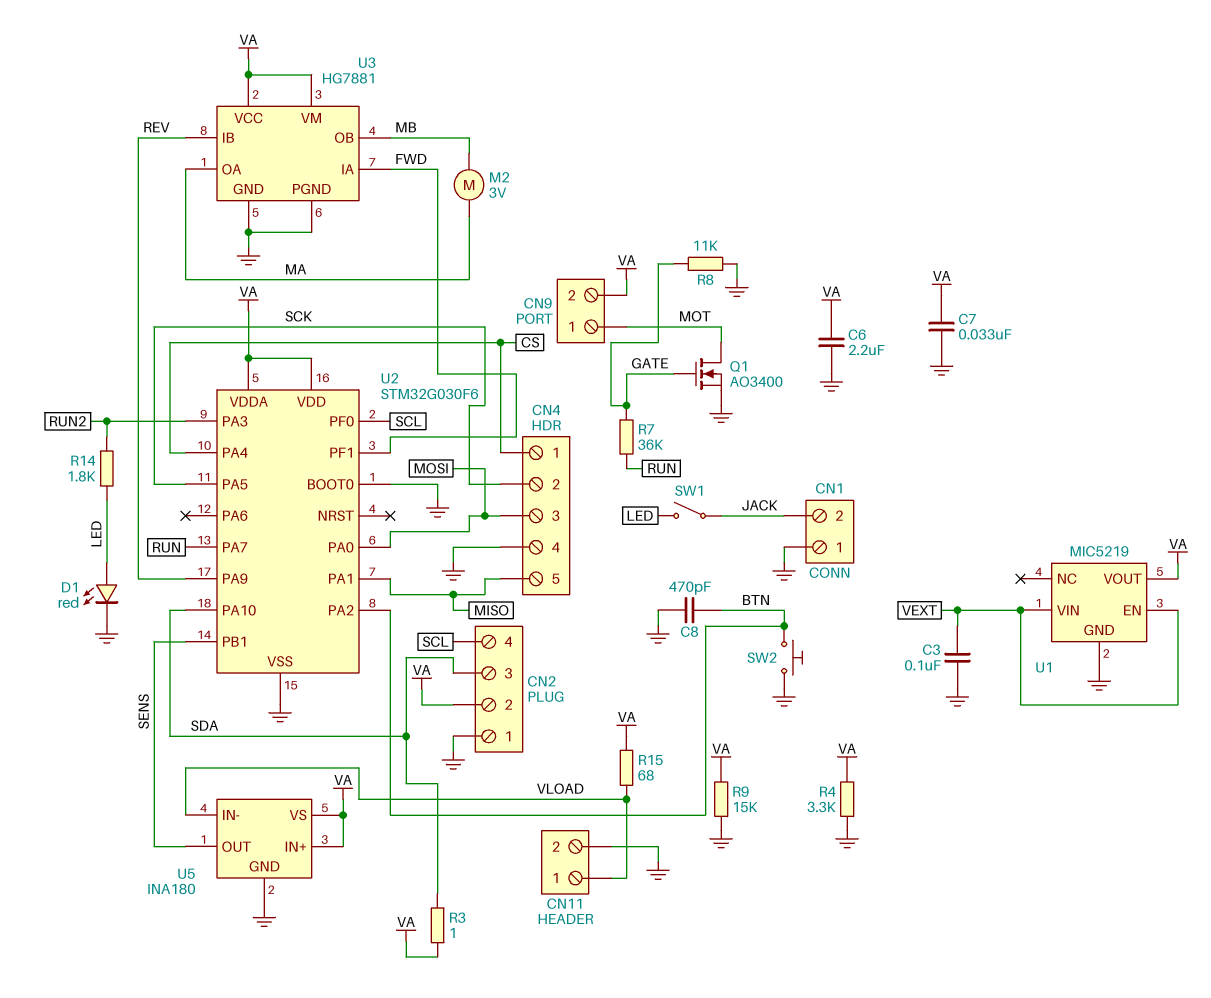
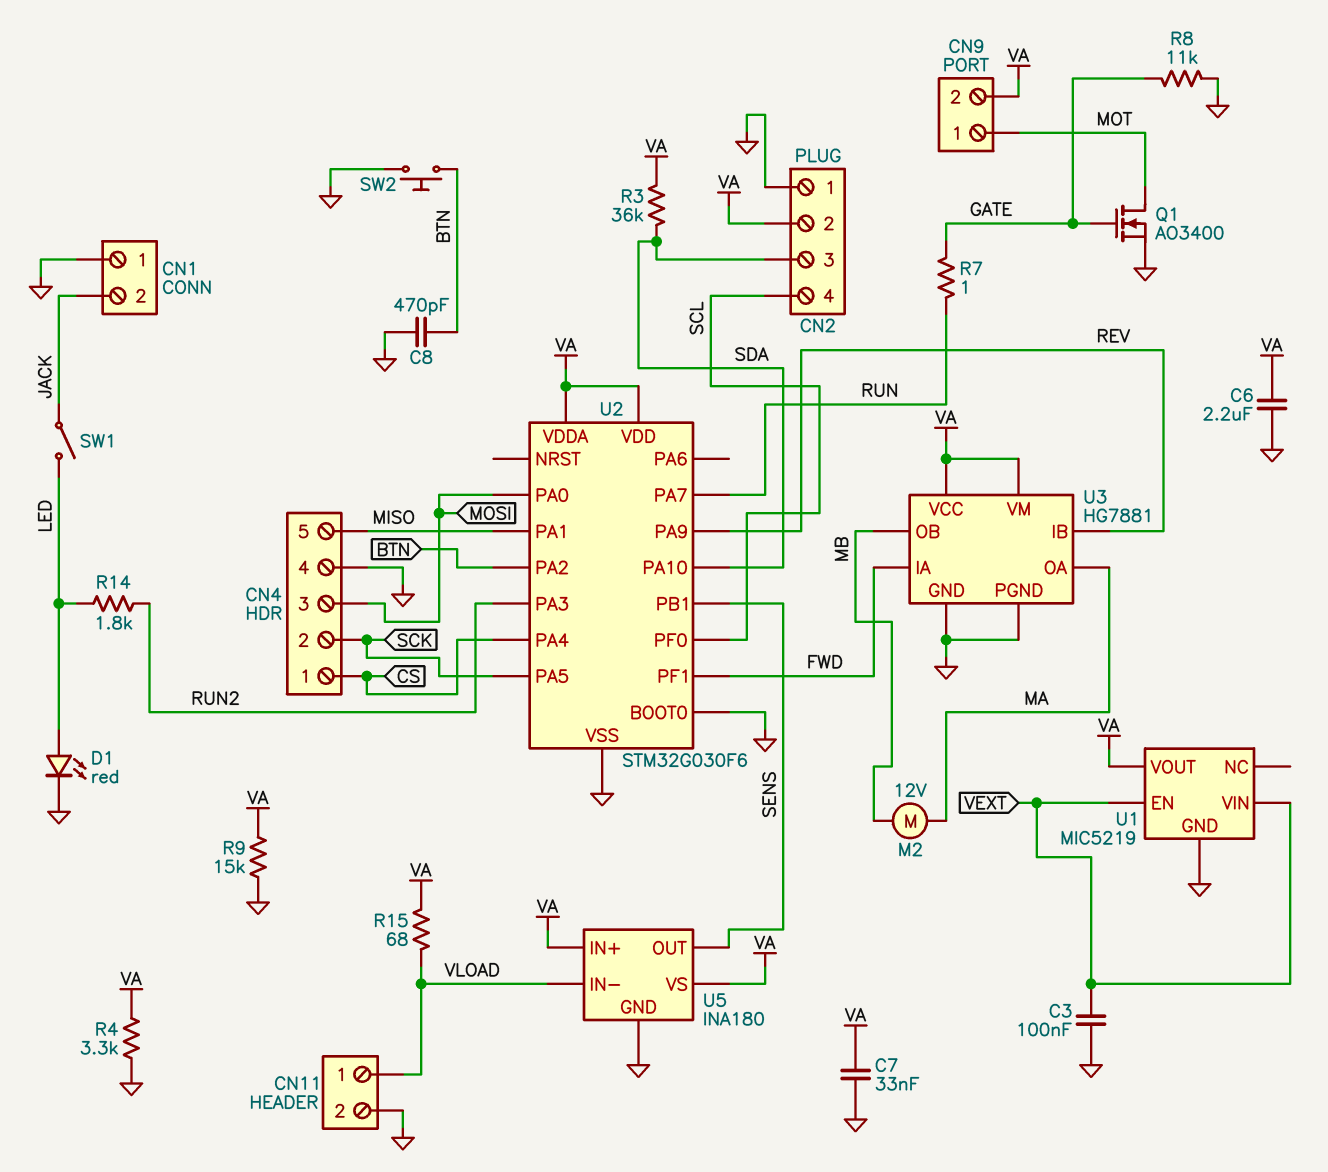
M2: motor 3V (MA, MB) -> motor 12V (MA, MB)
R3: 1 (SDA, VA) -> 36k (SDA, VA)
R7: 36k (GATE, RUN) -> 1 (GATE, RUN)

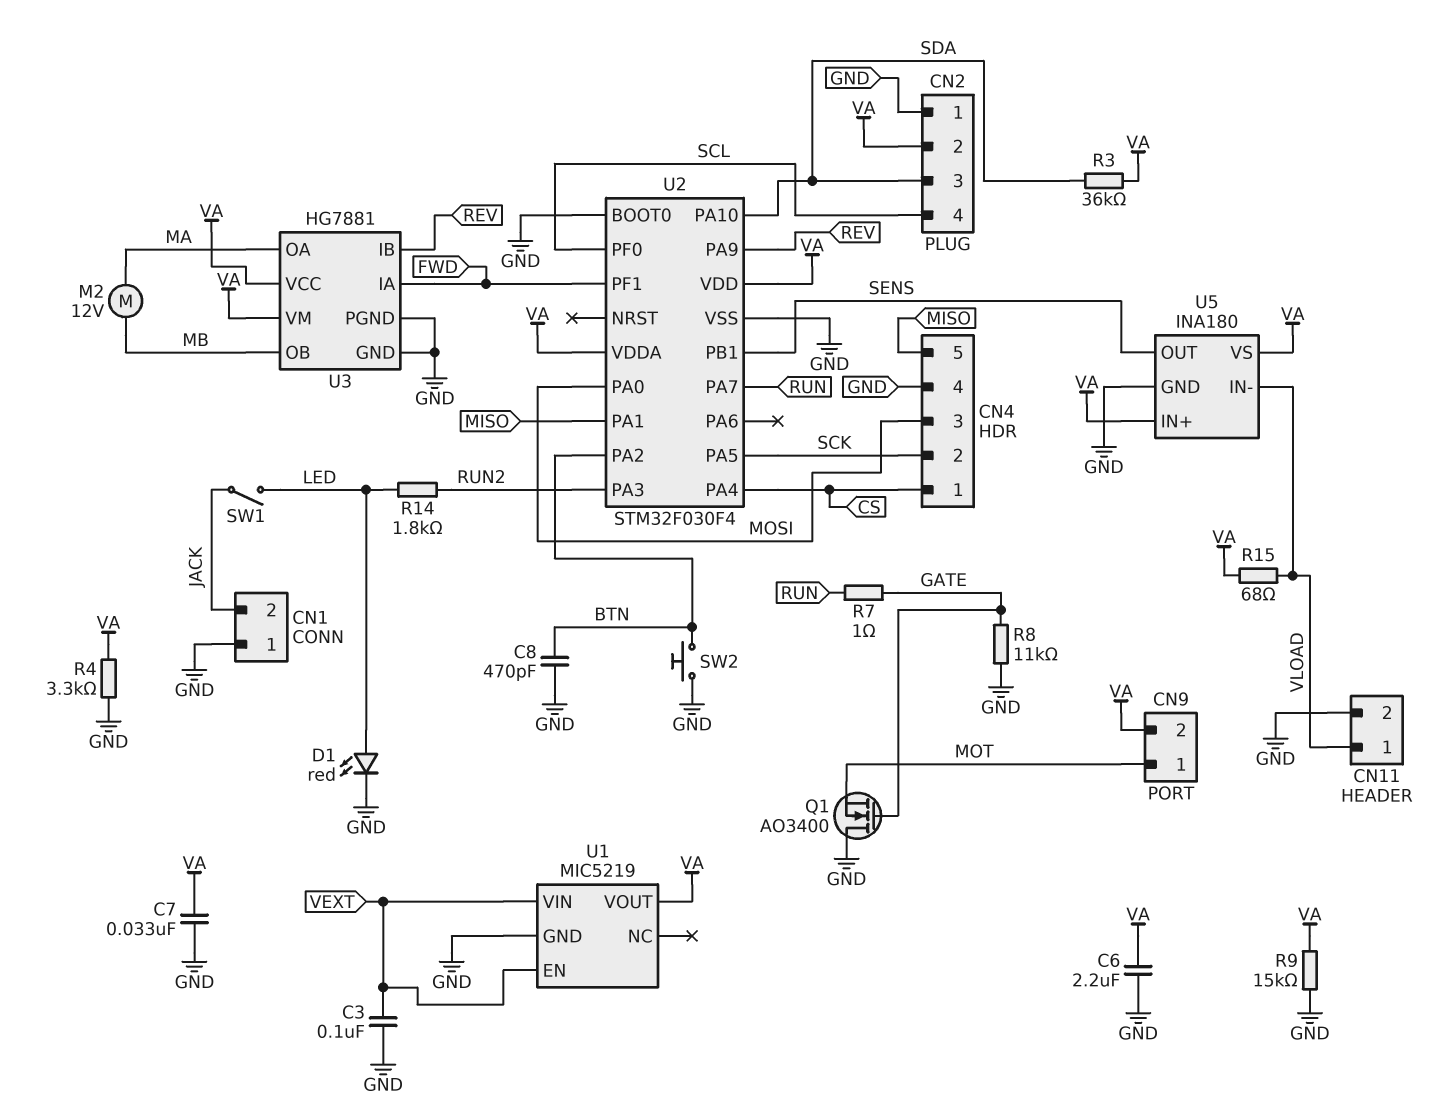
Q1: NMOS AO3400 (G GATE, D MOT, S GND) -> NMOS AO3400 (G GATE, D GND, S MOT)
U2: STM32G030F6 -> STM32F030F4

